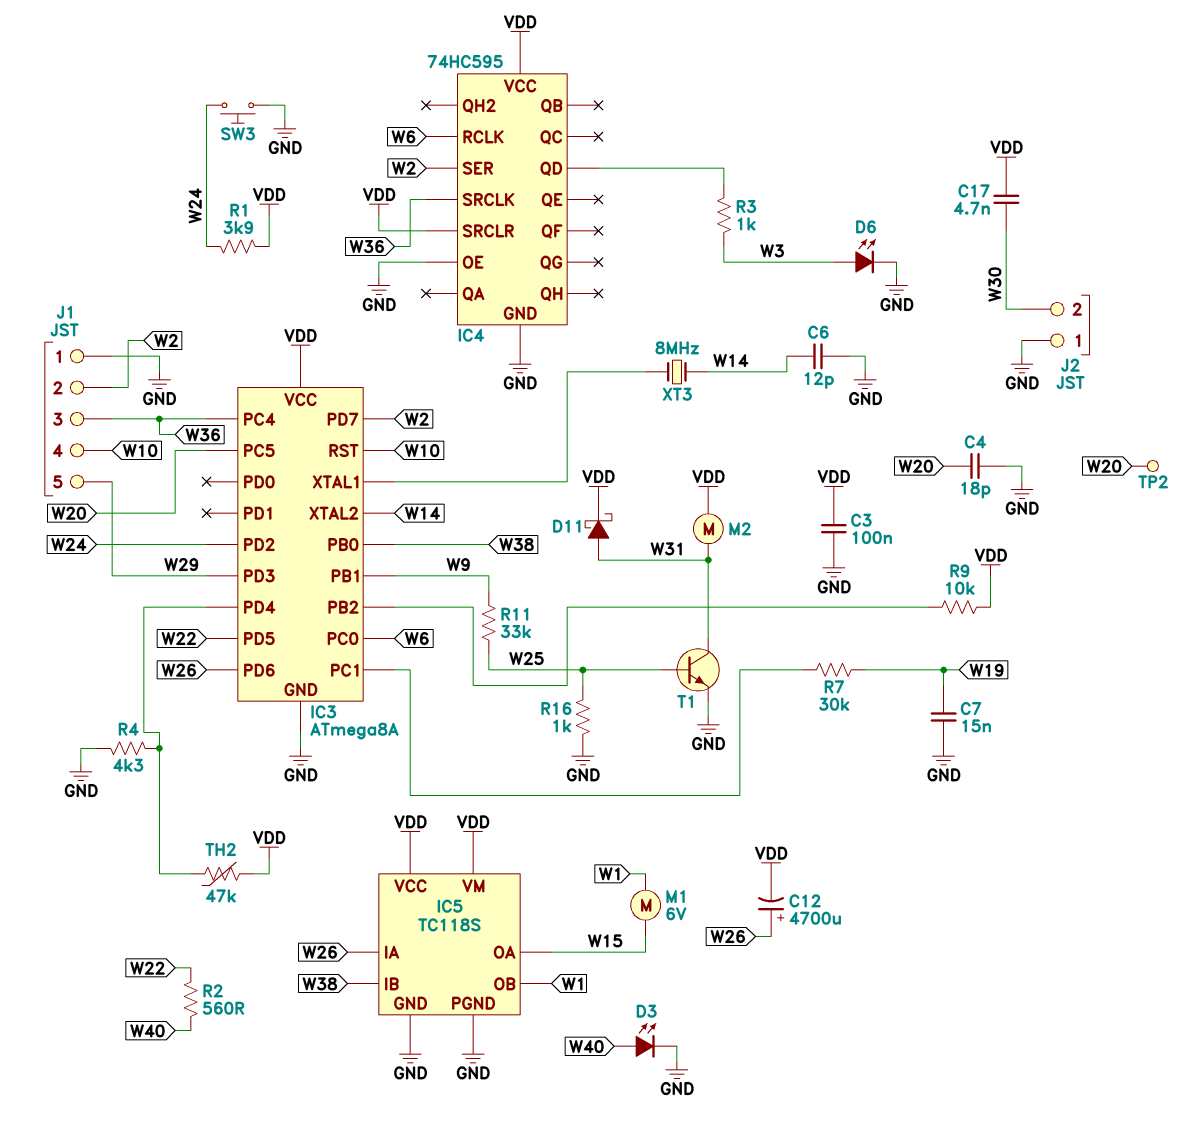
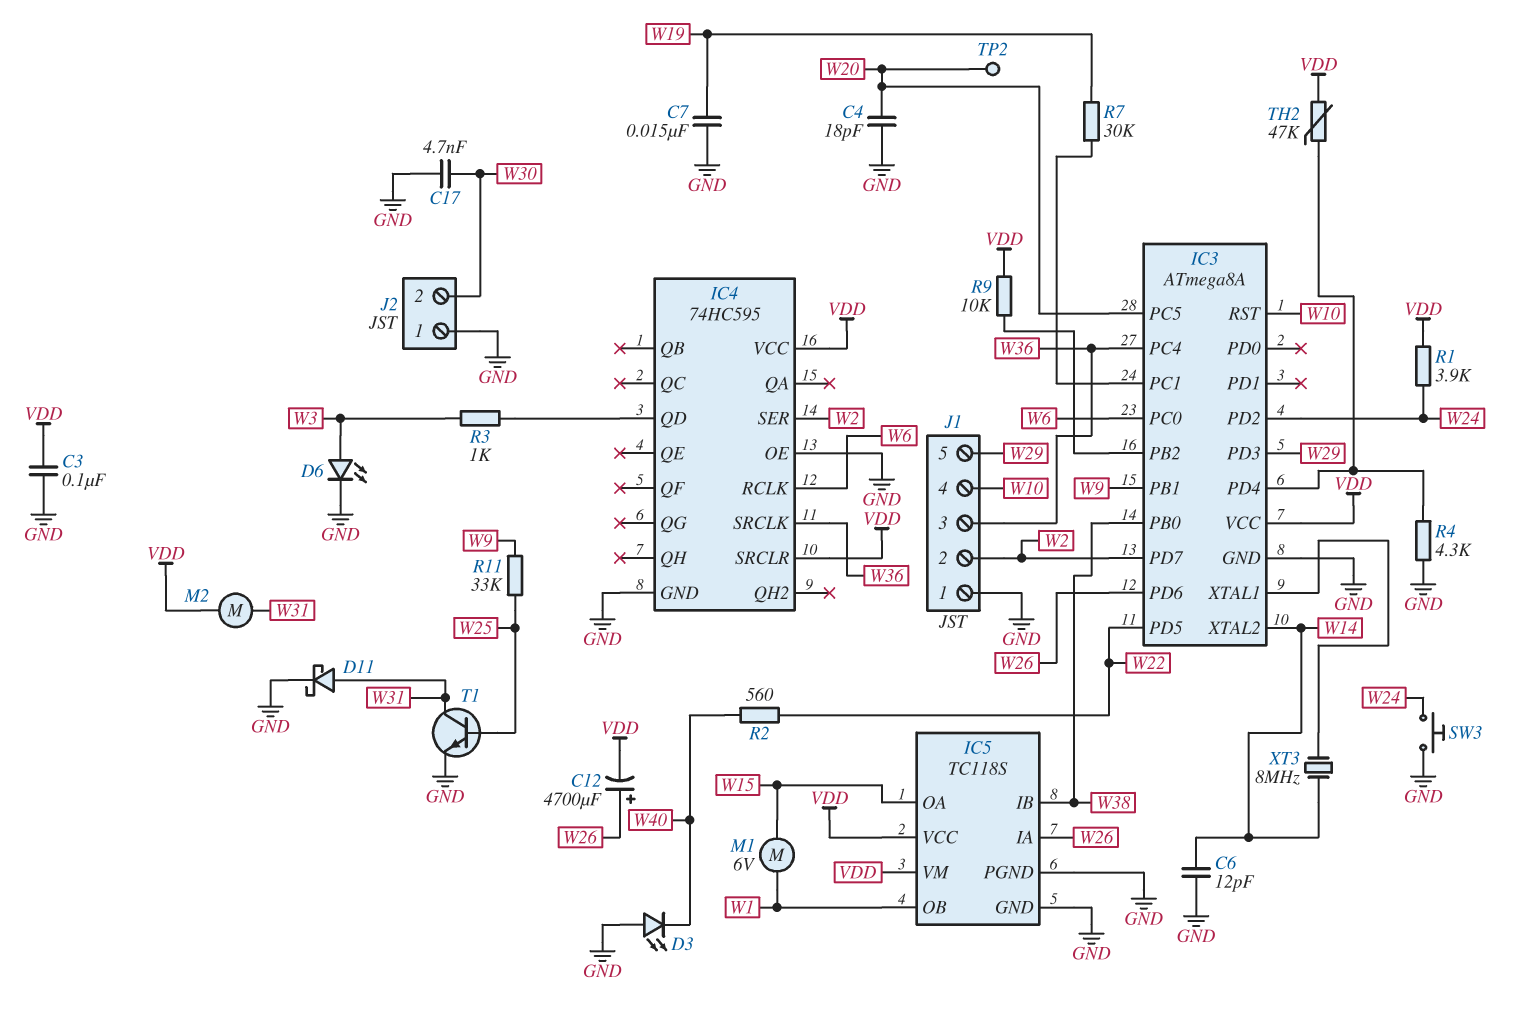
C17: 4.7nF (VDD, W30) -> 4.7nF (GND, W30)
D3: LED (A W40, K GND) -> LED (A GND, K W40)
D11: schottky (A W31, K VDD) -> schottky (A W31, K GND)
R16: 1k (GND, W25) -> none

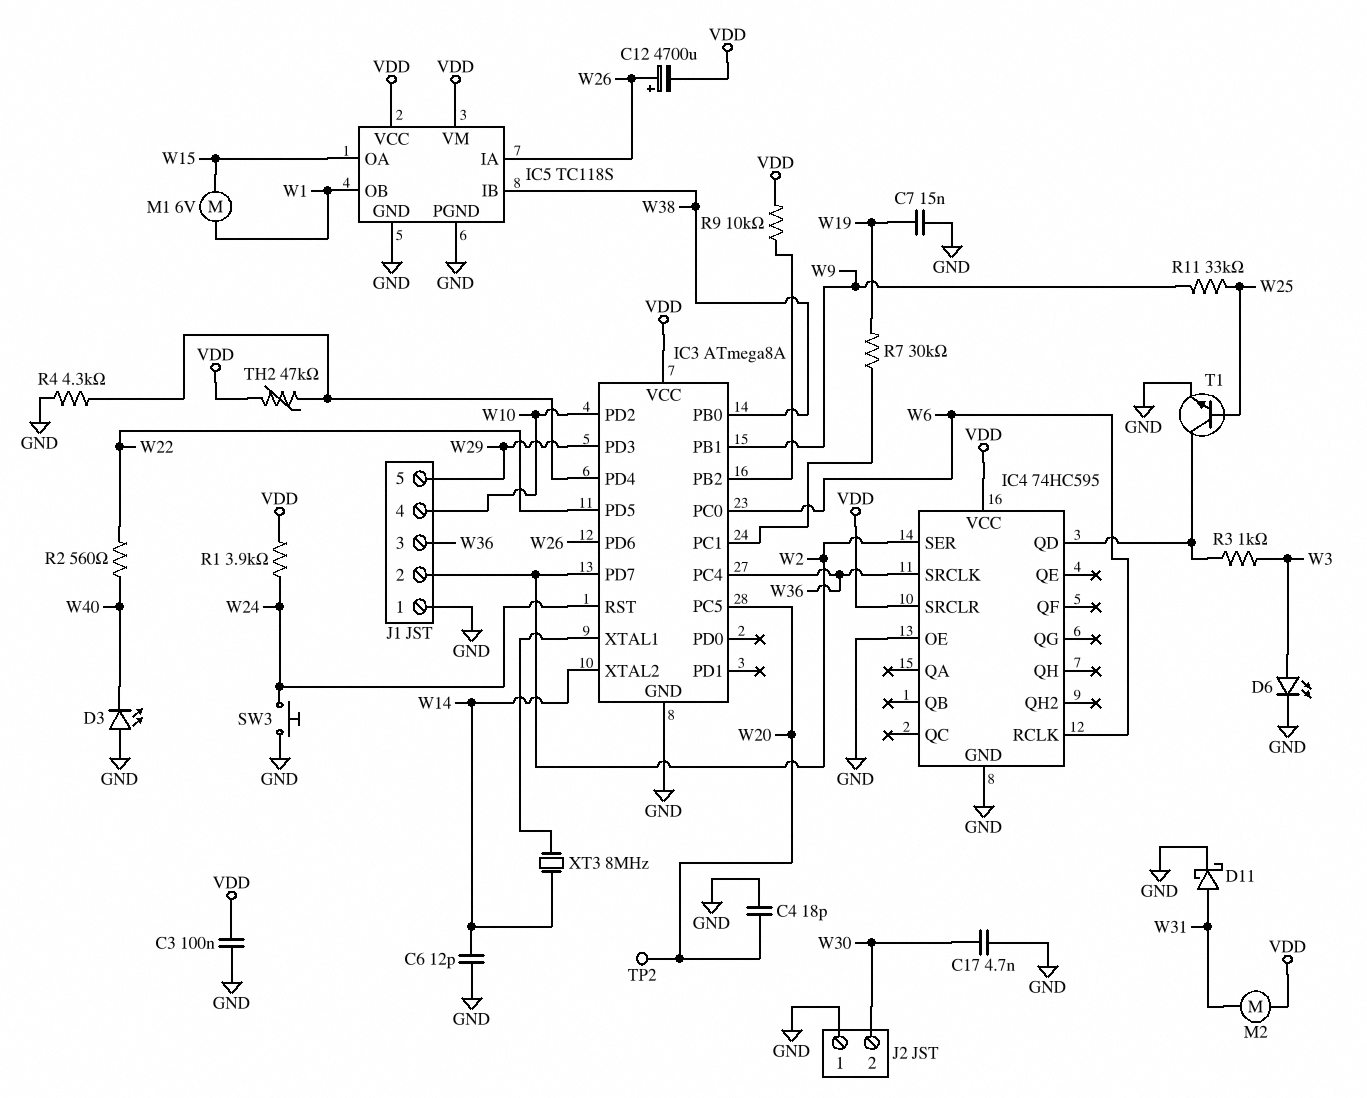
IC3 pin PD2: W24 -> W10
IC3 pin RST: W10 -> W24
T1: NPN (B W25, C W31, E GND) -> NPN (B W25, C IC4/QD, E GND)

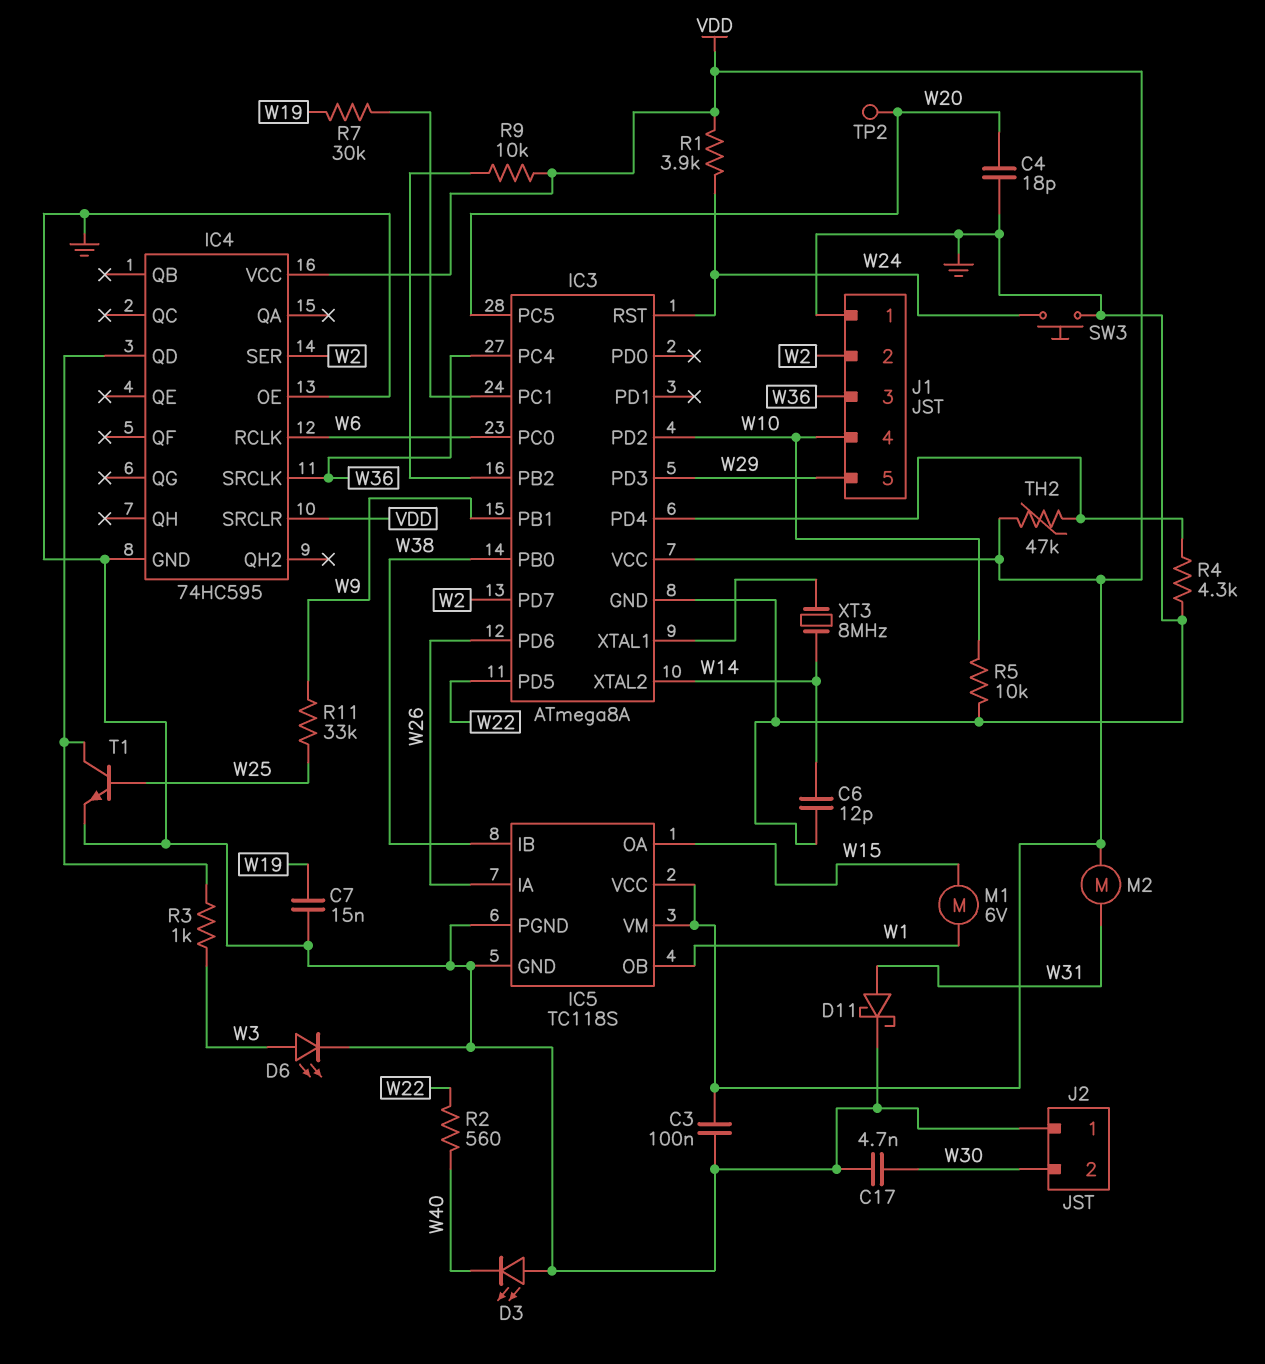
C12: 4700uF (plus W26, minus VDD) -> none
R5: none -> 10k (GND, W10)

